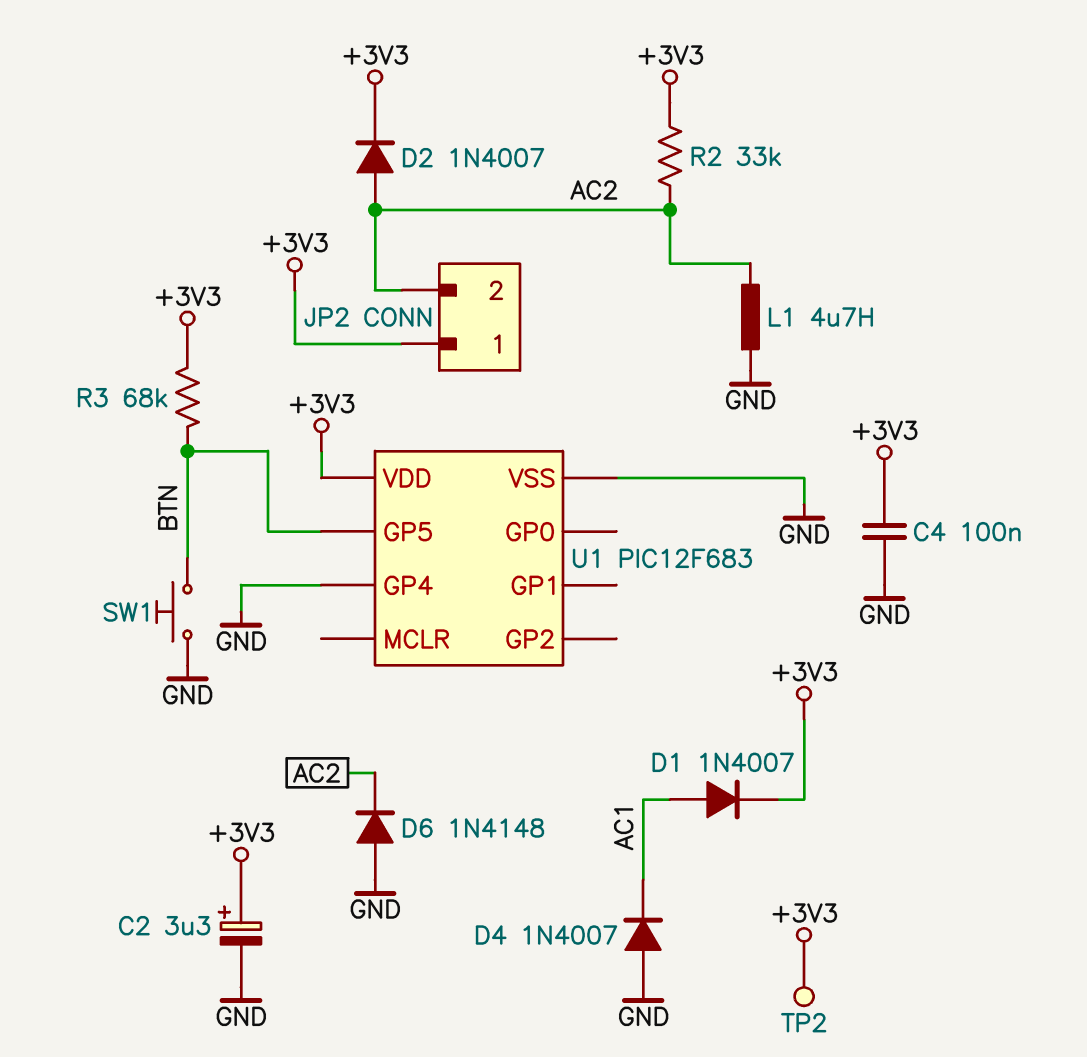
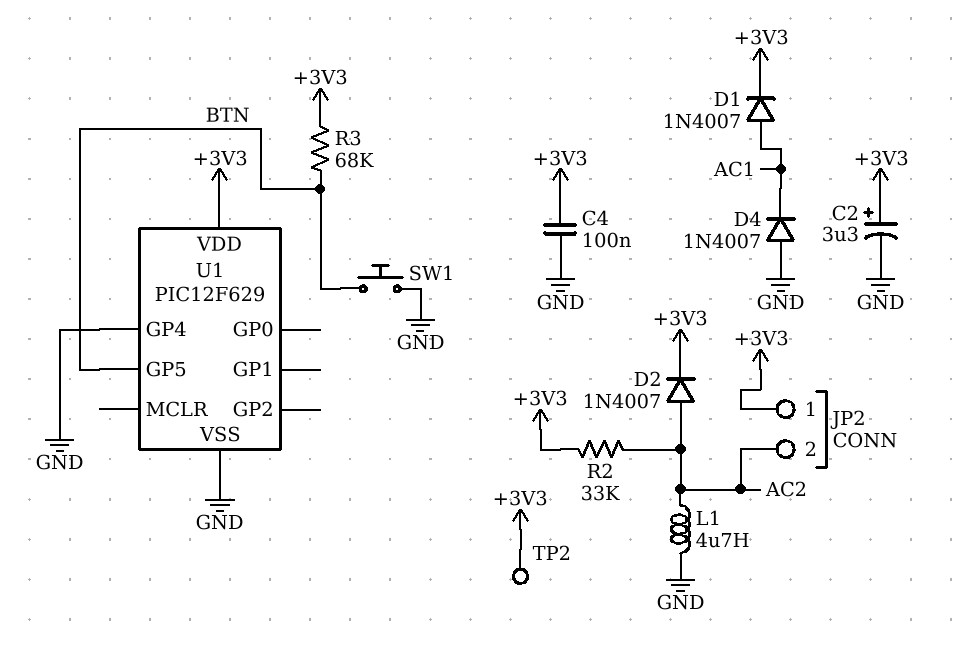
D6: diode 1N4148 (A GND, K AC2) -> none
U1: PIC12F683 -> PIC12F629

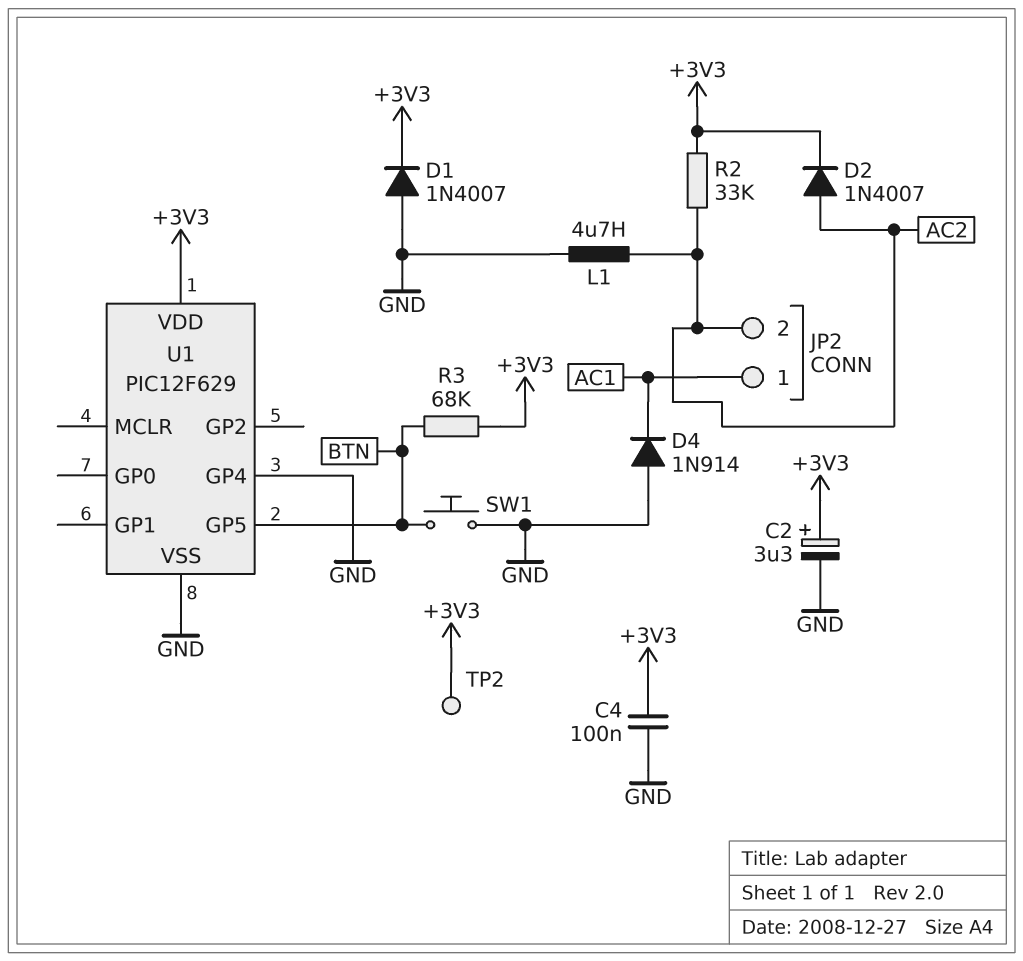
D1: diode 1N4007 (A AC1, K +3V3) -> diode 1N4007 (A GND, K +3V3)
D4: diode 1N4007 (A GND, K AC1) -> diode 1N914 (A GND, K AC1)
JP2 pin 1: +3V3 -> AC1

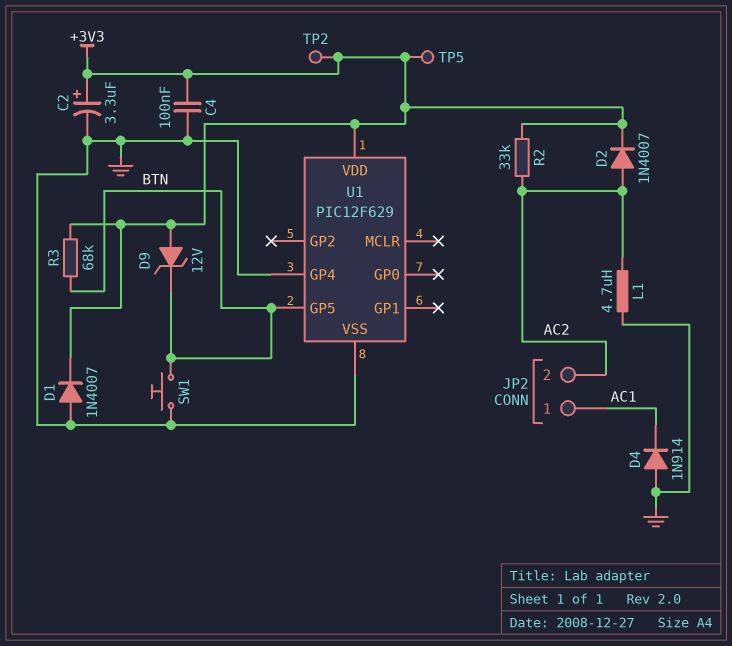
D9: none -> zener 12V (A +3V3, K BTN)
TP5: none -> test point (+3V3)

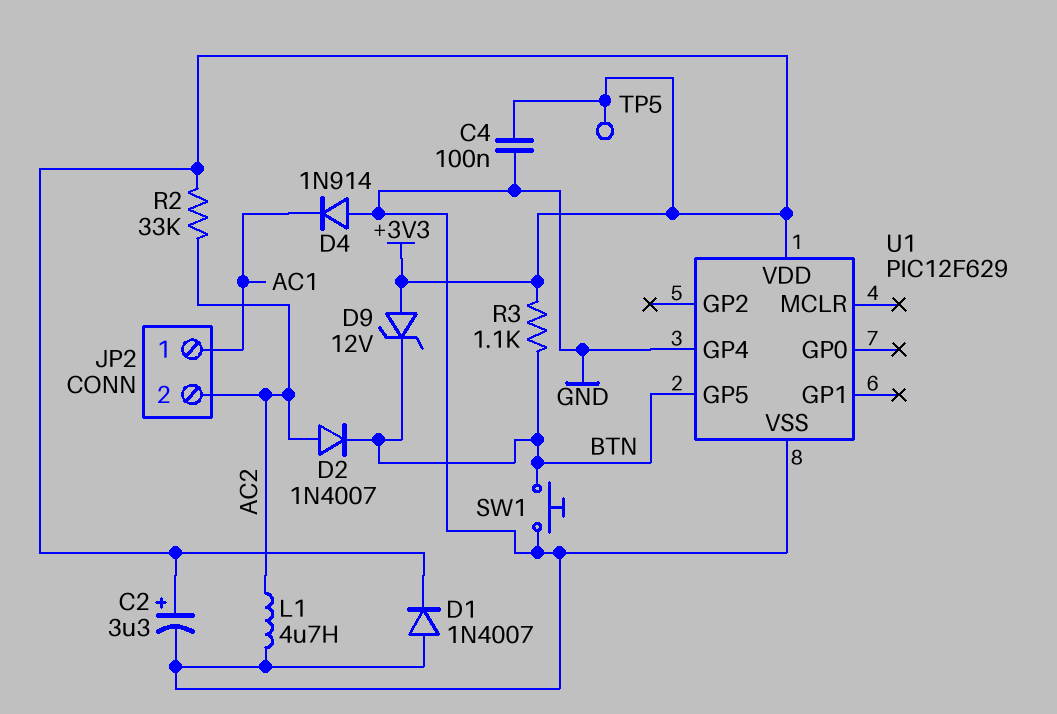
D2: diode 1N4007 (A AC2, K +3V3) -> diode 1N4007 (A AC2, K BTN)
R3: 68k (+3V3, BTN) -> 1.1k (+3V3, BTN)
TP2: test point (+3V3) -> none

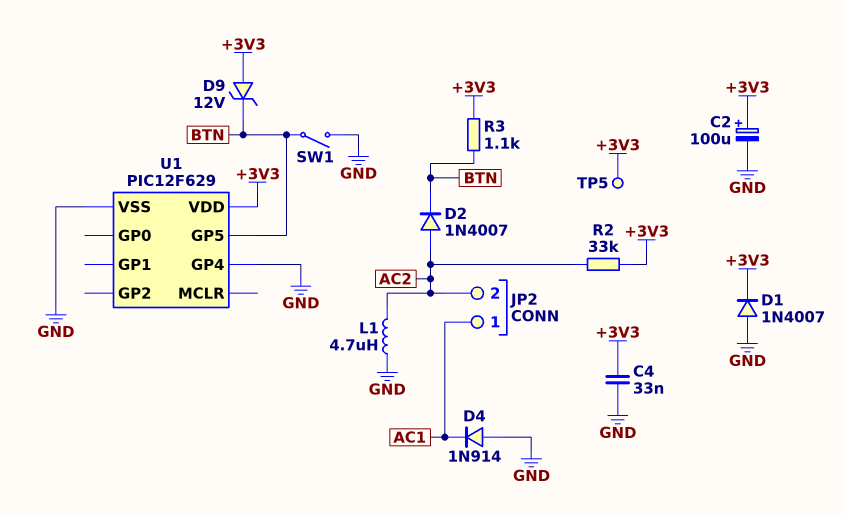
C2: 3.3uF (plus +3V3, minus GND) -> 100uF (plus +3V3, minus GND)
C4: 100nF (+3V3, GND) -> 33nF (+3V3, GND)
SW1: button (BTN, GND) -> switch (BTN, GND)

